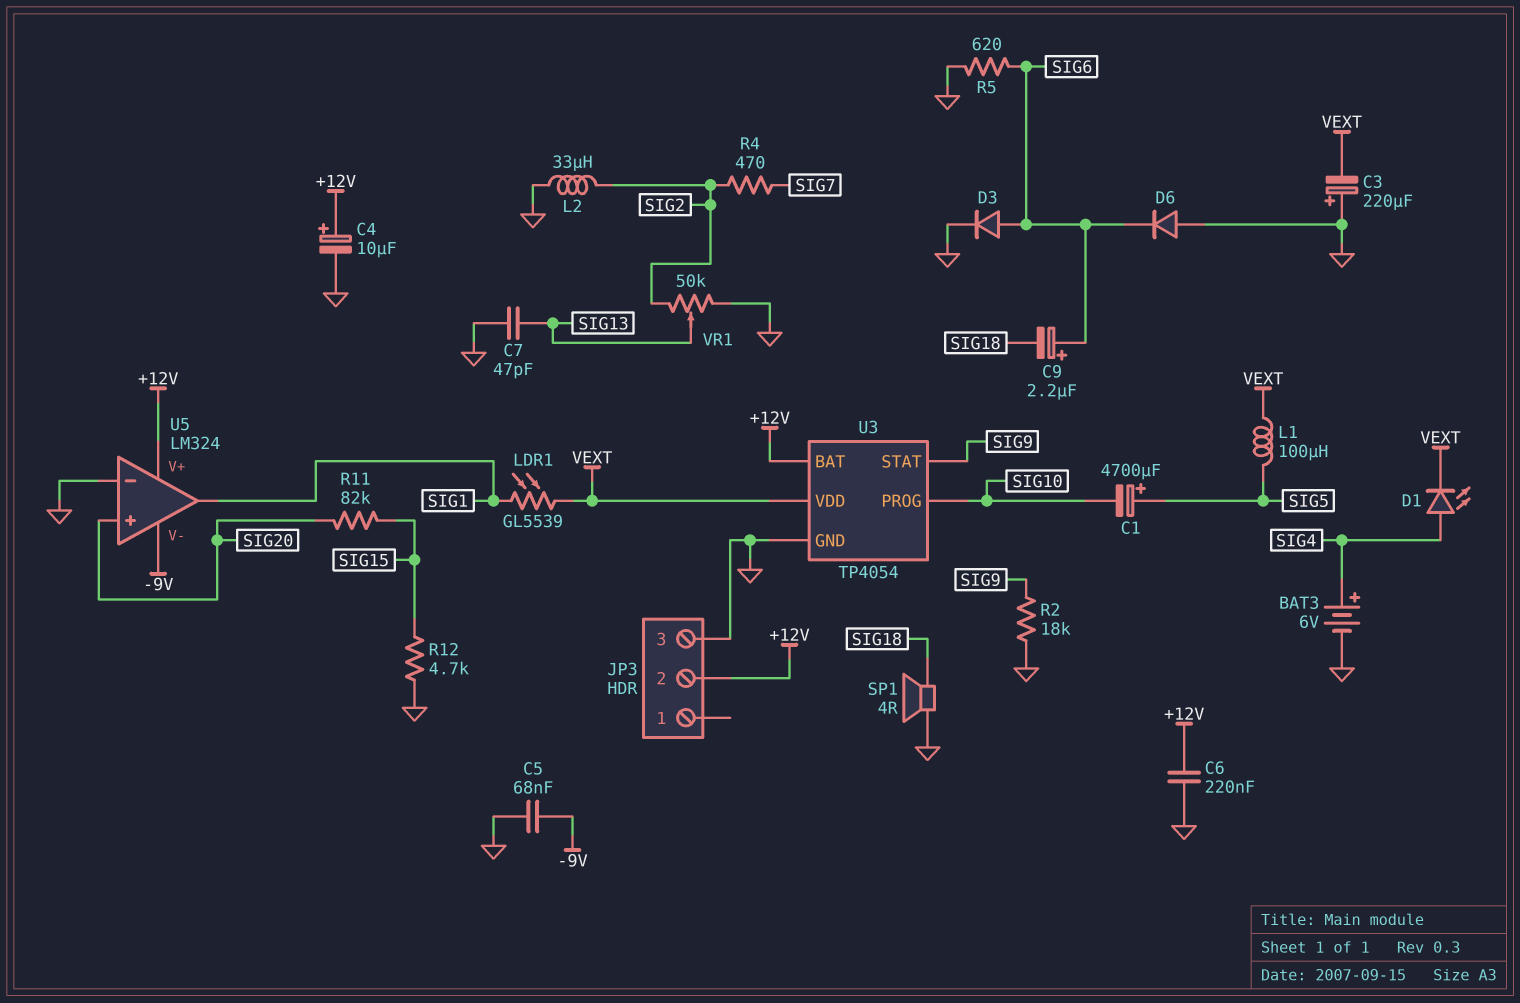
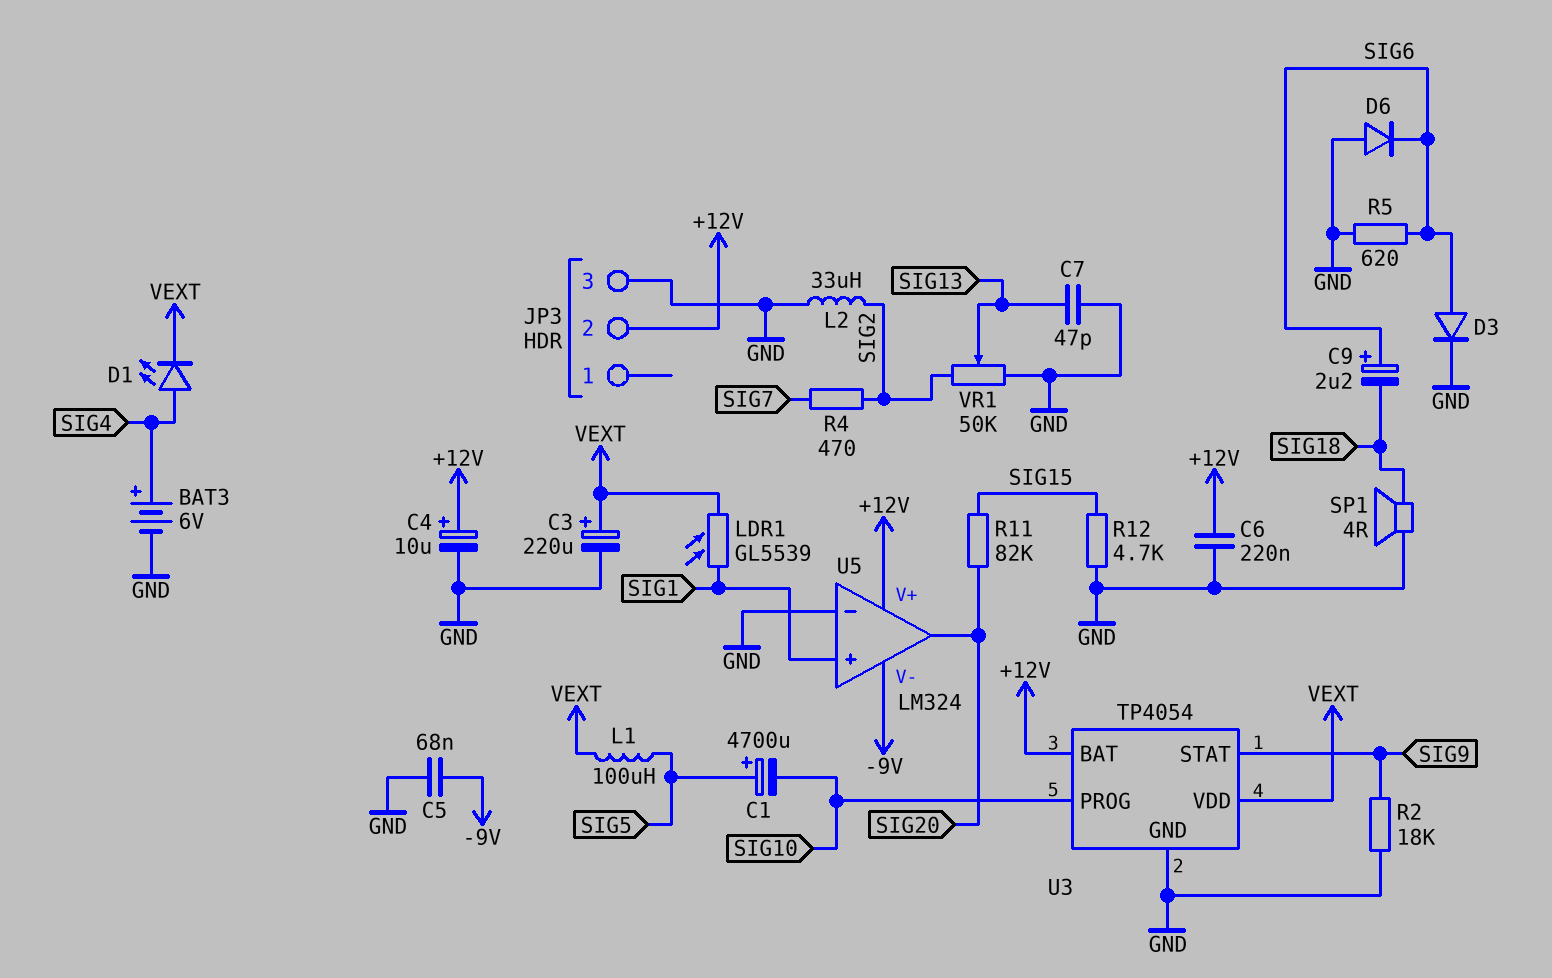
C3: 220uF (plus GND, minus VEXT) -> 220uF (plus VEXT, minus GND)
U5 pin in+: SIG20 -> SIG1
U5 pin out: SIG1 -> SIG20

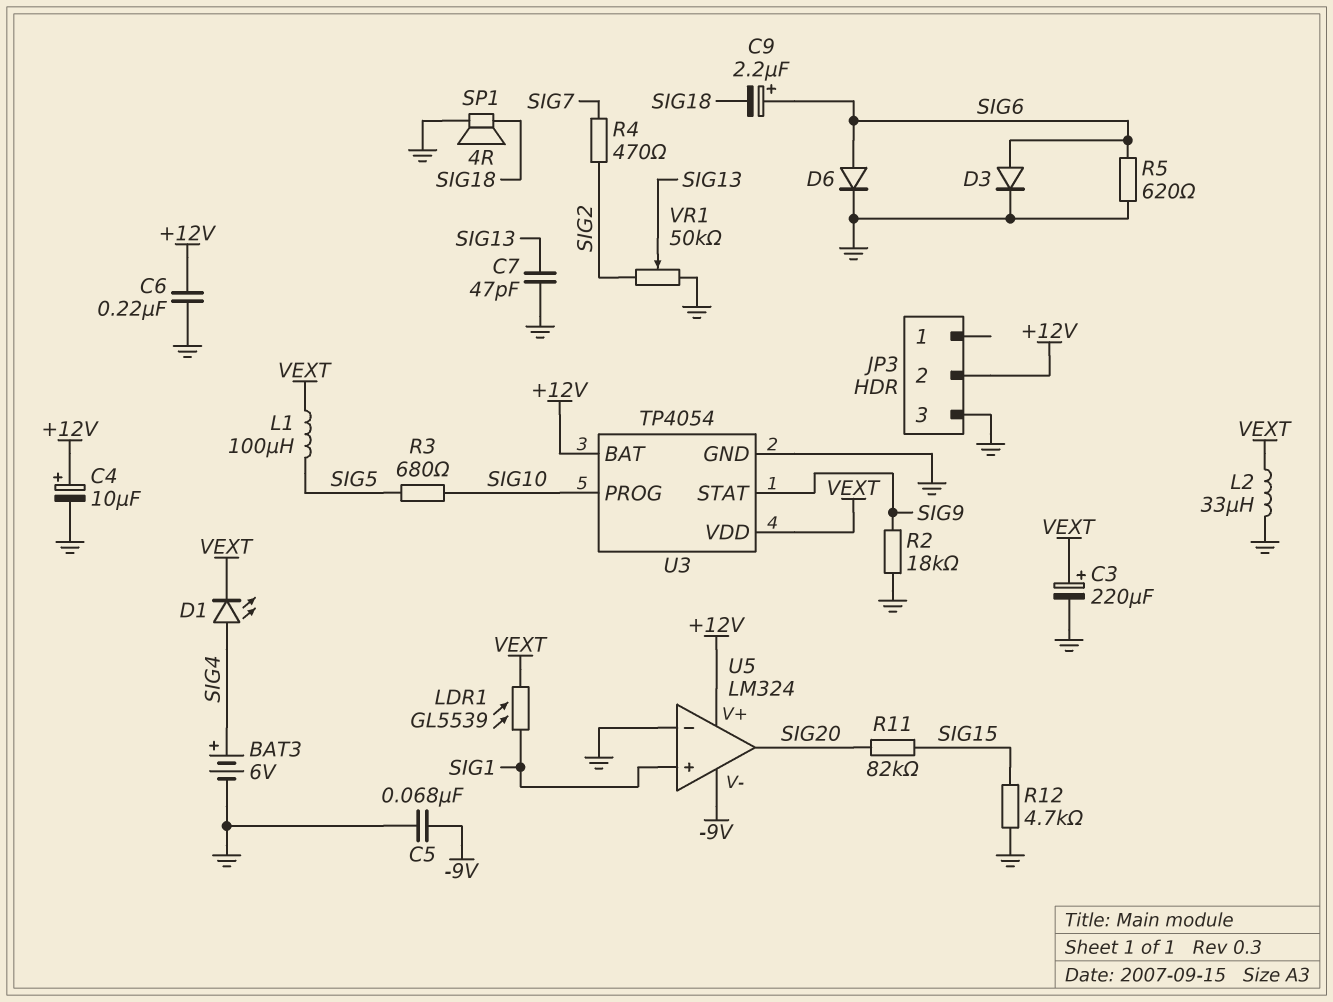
C1: 4700uF (plus SIG5, minus SIG10) -> none
D6: diode (A GND, K SIG6) -> diode (A SIG6, K GND)
L2: 33uH (GND, SIG2) -> 33uH (GND, VEXT)
R3: none -> 680 (SIG5, SIG10)

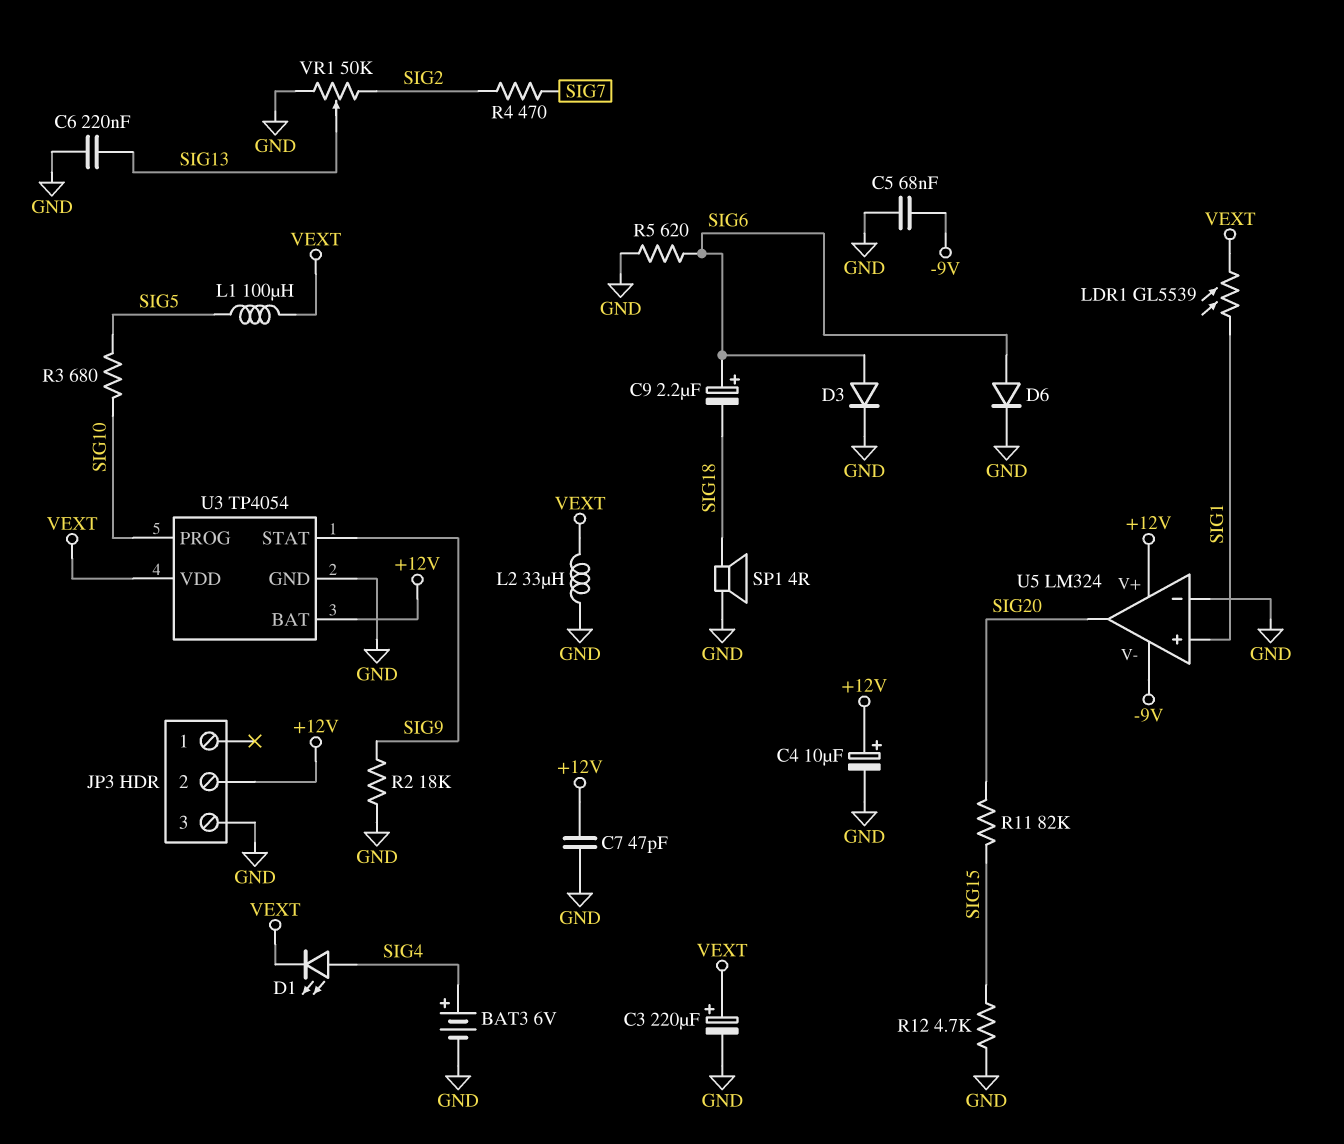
C6: 220nF (+12V, GND) -> 220nF (GND, SIG13)
C7: 47pF (GND, SIG13) -> 47pF (+12V, GND)

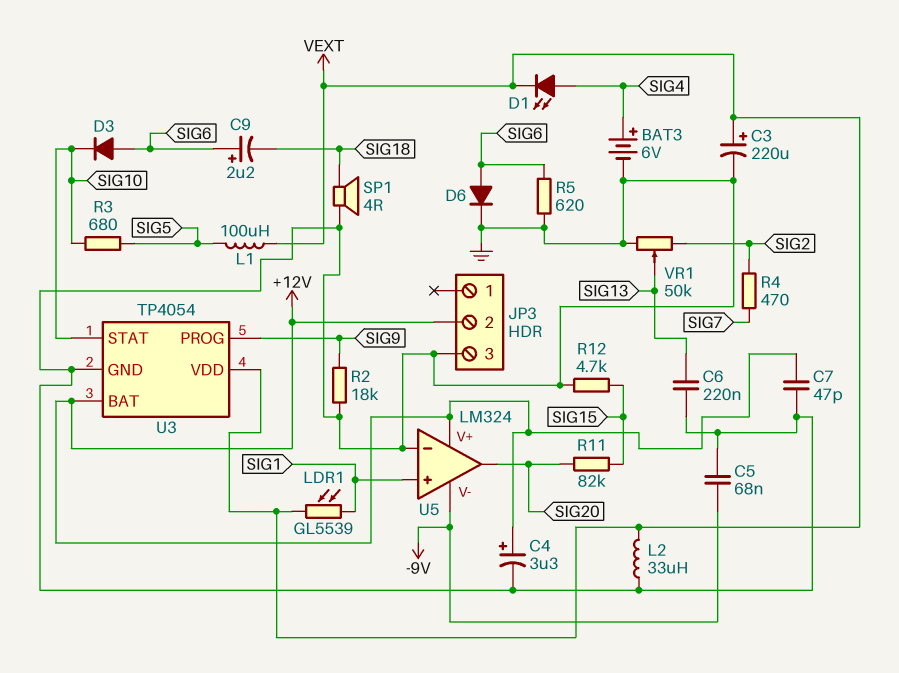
C4: 10uF (plus +12V, minus GND) -> 3.3uF (plus +12V, minus GND)
D3: diode (A SIG6, K GND) -> diode (A SIG6, K SIG10)
U3 pin PROG: SIG10 -> SIG9
U3 pin STAT: SIG9 -> SIG10

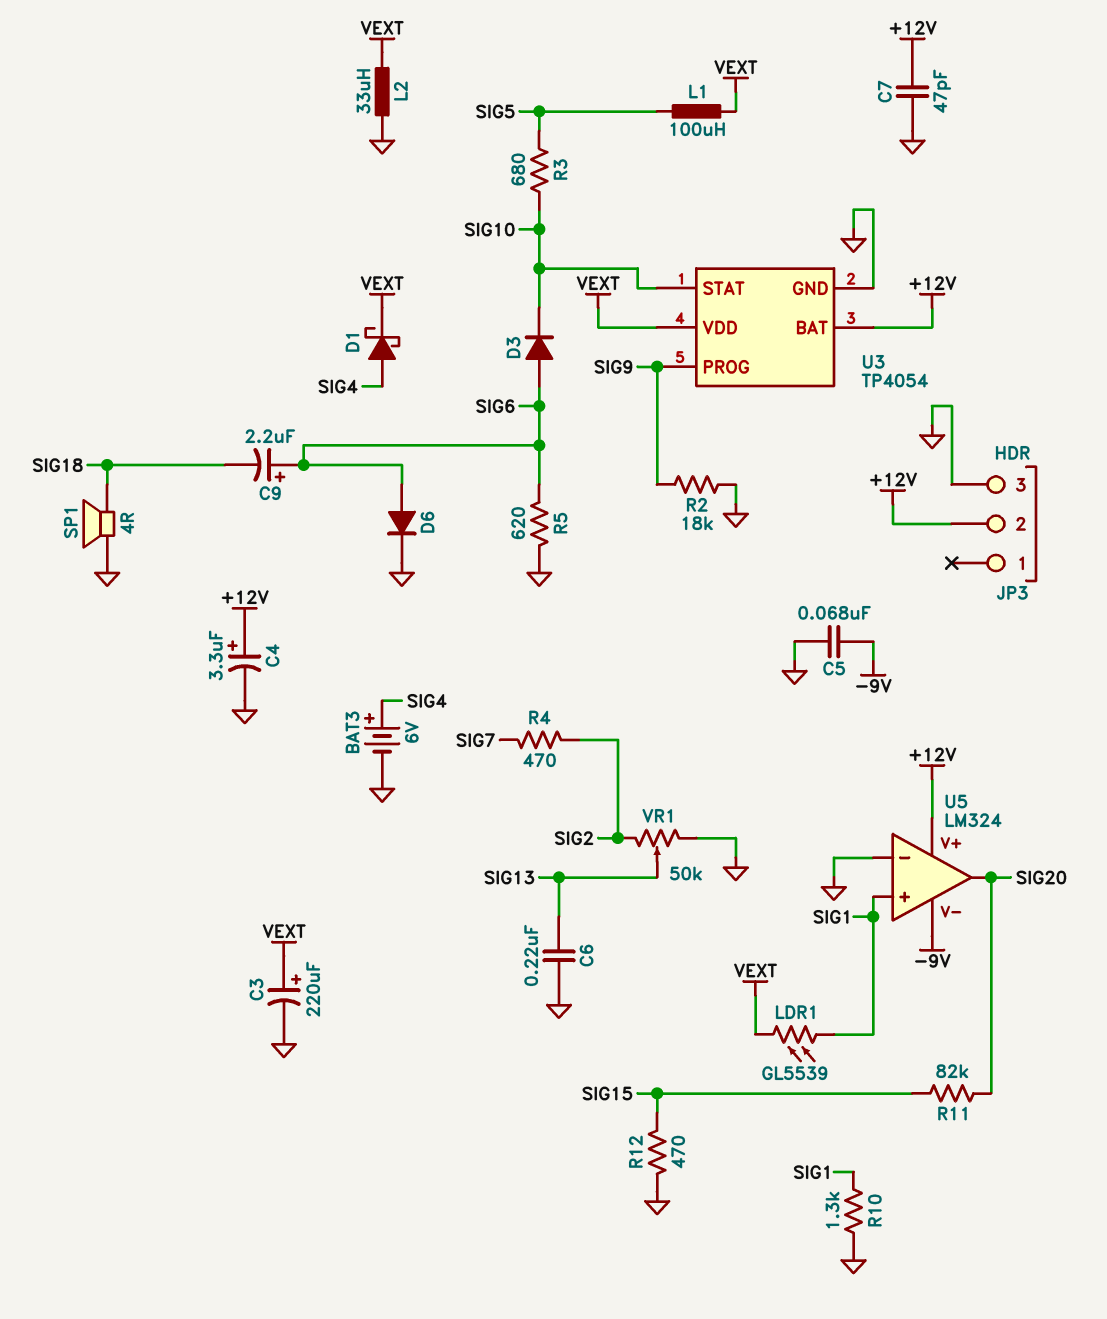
D1: LED (A SIG4, K VEXT) -> schottky (A SIG4, K VEXT)
R10: none -> 1.3k (GND, SIG1)
R12: 4.7k (GND, SIG15) -> 470 (GND, SIG15)

